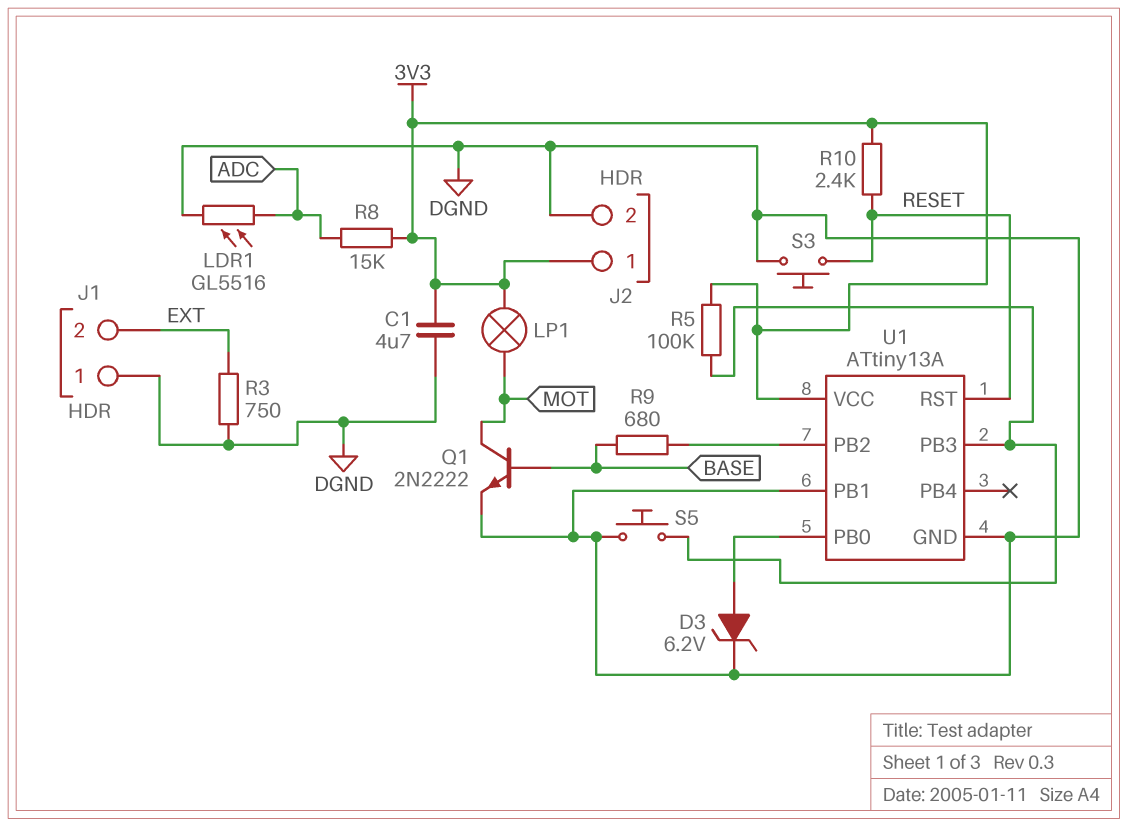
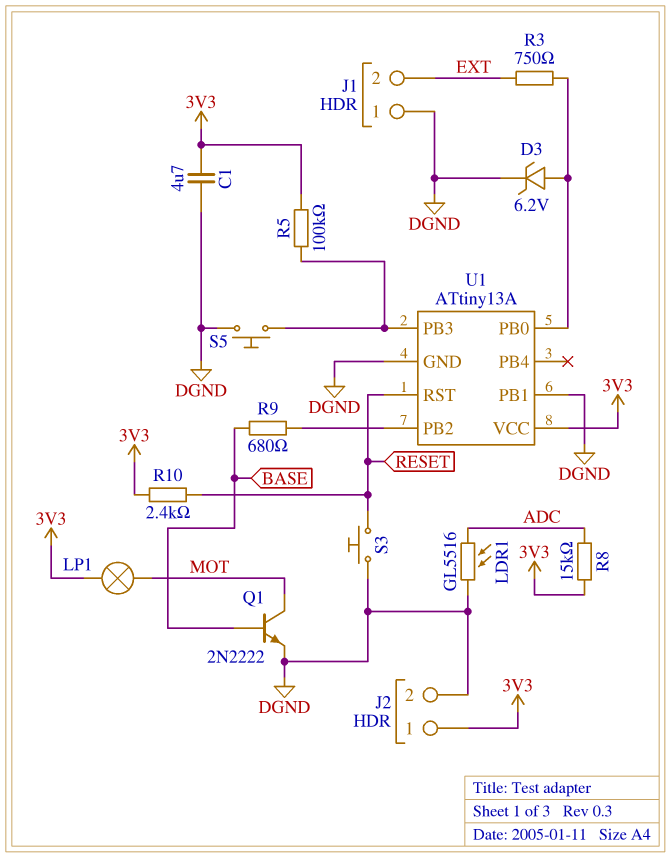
R3: 750 (DGND, EXT) -> 750 (EXT, U1/PB0)

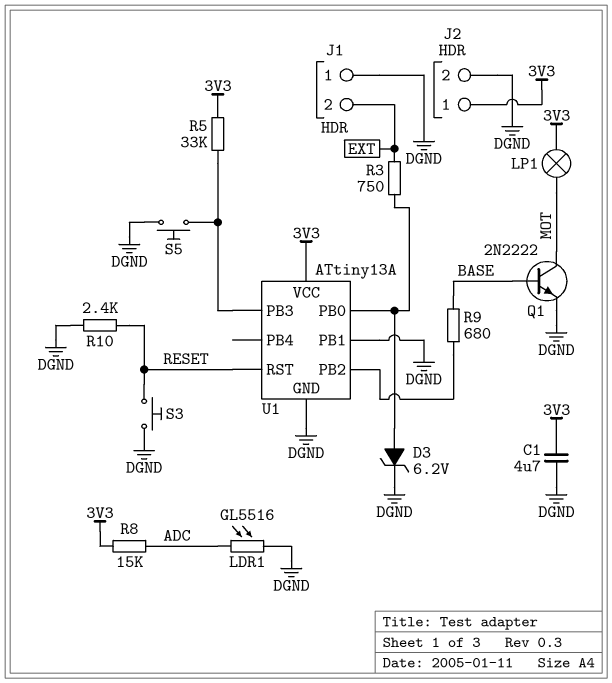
R5: 100k (3V3, U1/PB3) -> 33k (3V3, U1/PB3)
R10: 2.4k (3V3, RESET) -> 2.4k (DGND, RESET)

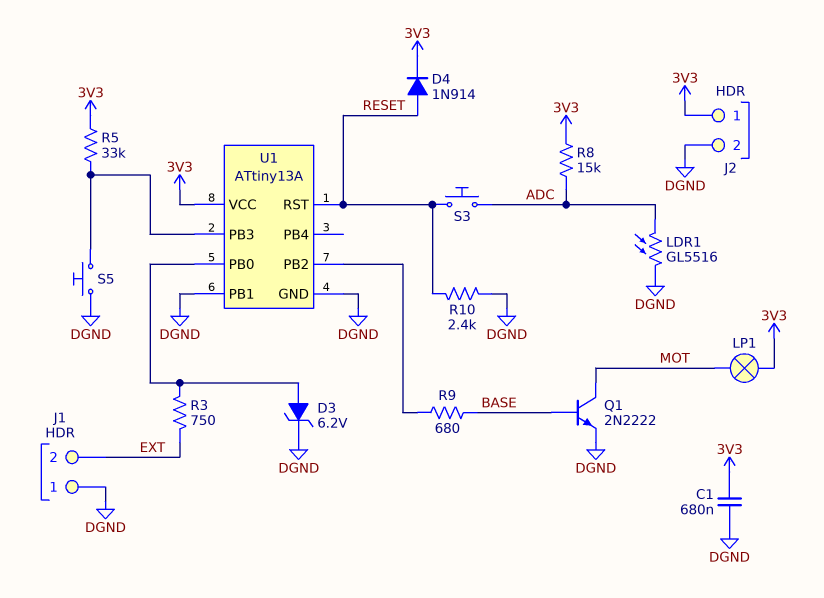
C1: 4.7uF (3V3, DGND) -> 680nF (3V3, DGND)
D4: none -> diode 1N914 (A RESET, K 3V3)
S3: button (DGND, RESET) -> button (ADC, RESET)

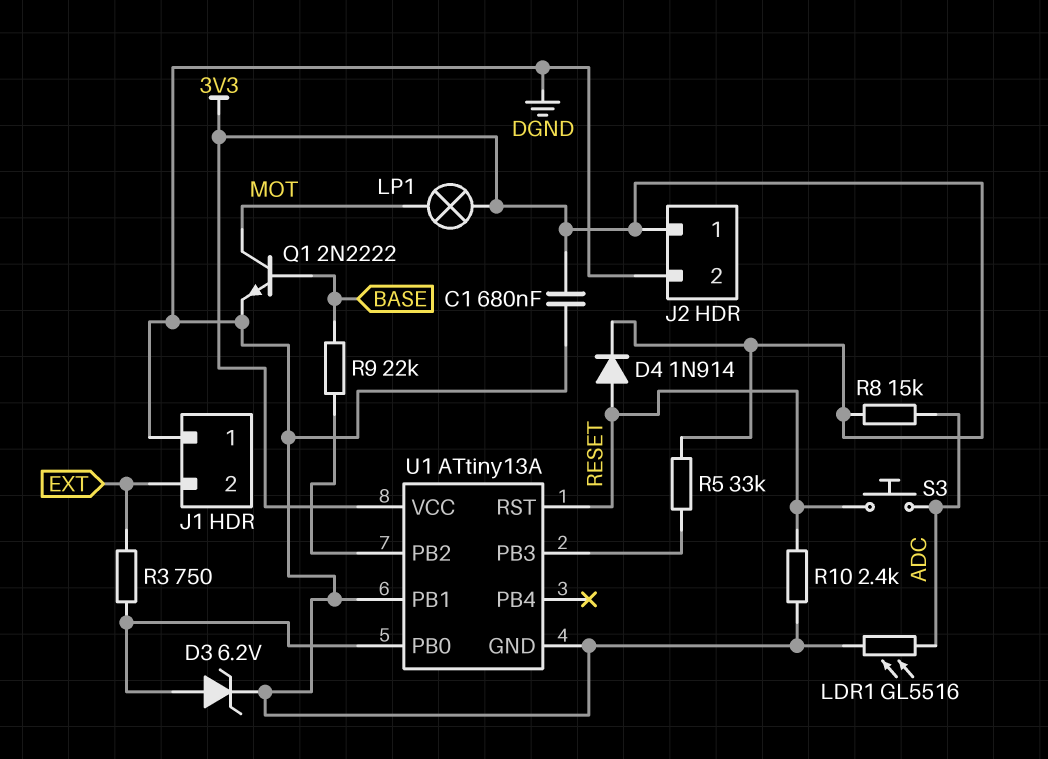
R9: 680 (BASE, U1/PB2) -> 22k (BASE, U1/PB2)
S5: button (DGND, U1/PB3) -> none

